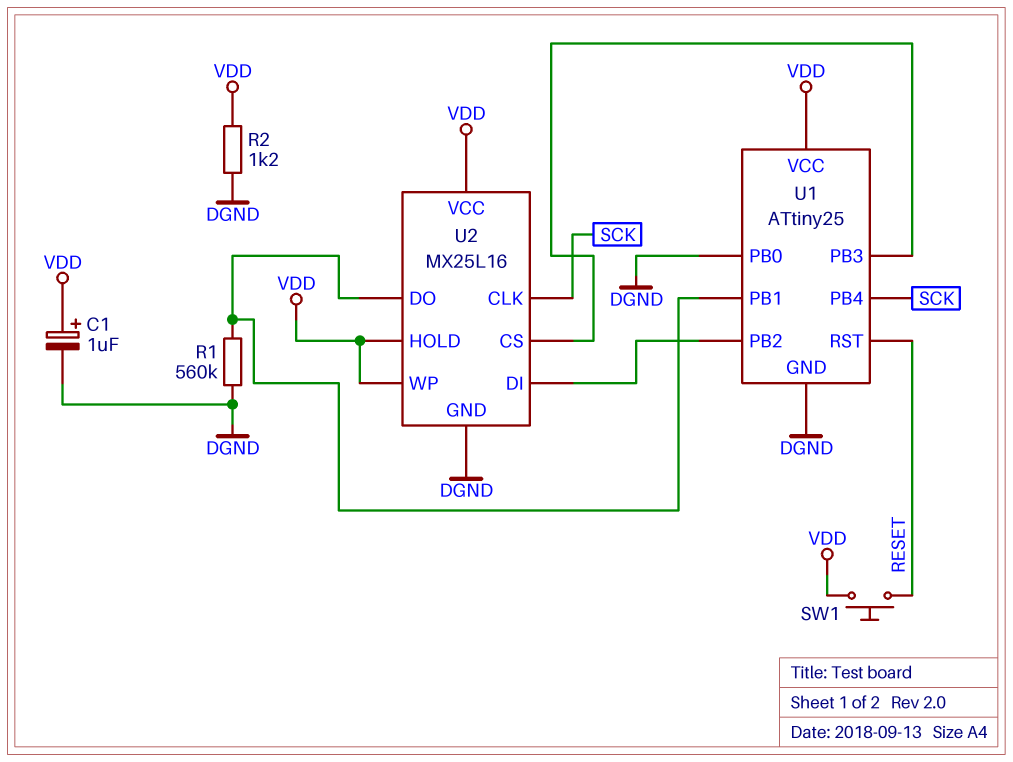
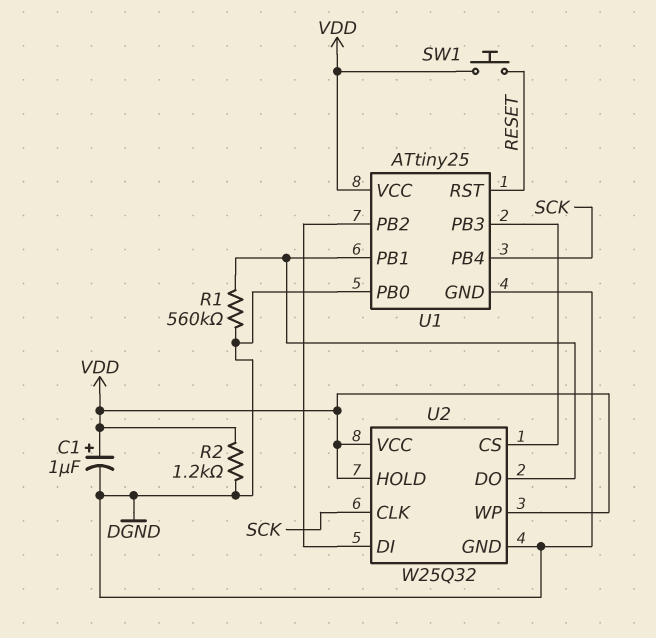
U2: MX25L16 -> W25Q32

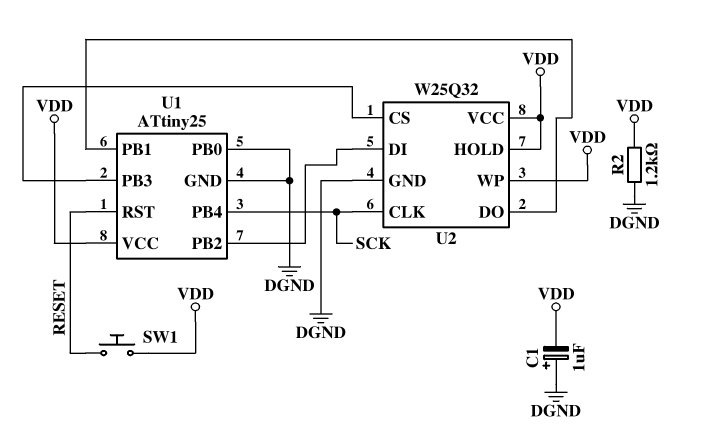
C1: 1uF (plus VDD, minus DGND) -> 1uF (plus DGND, minus VDD)
R1: 560k (DGND, U1/PB1) -> none

